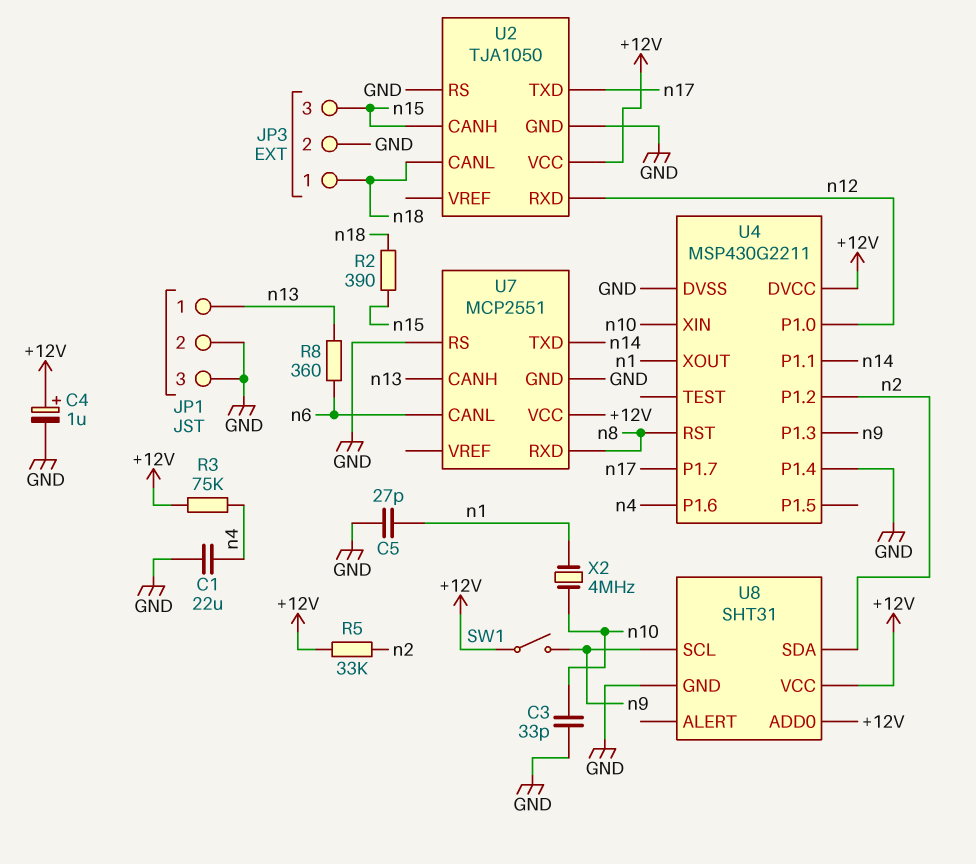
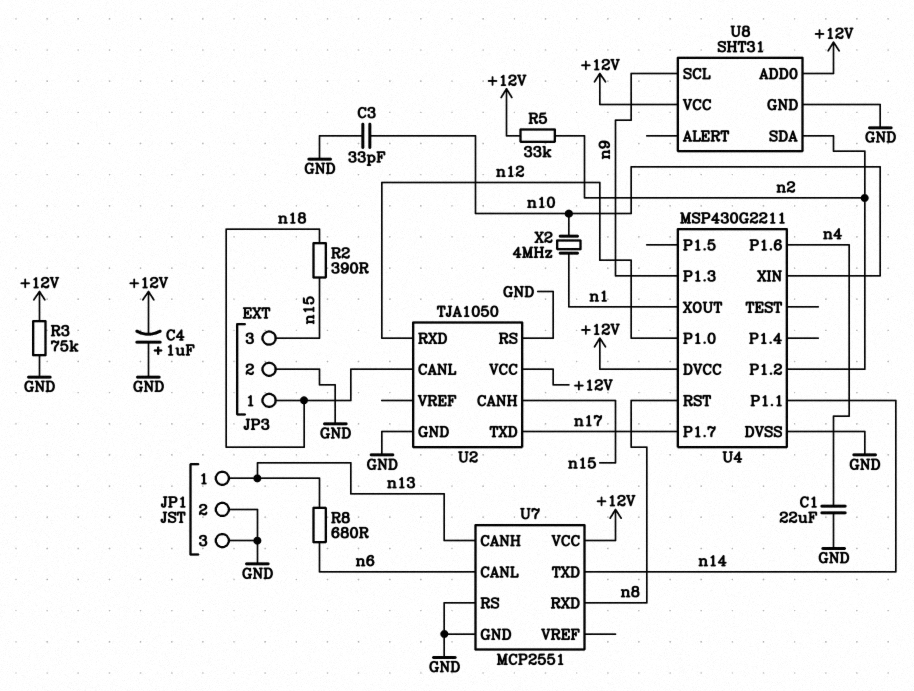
C4: 1uF (plus +12V, minus GND) -> 1uF (plus GND, minus +12V)
C5: 27pF (GND, n1) -> none
R3: 75k (+12V, n4) -> 75k (+12V, GND)
R8: 360 (n6, n13) -> 680 (n6, n13)
SW1: switch (+12V, n9) -> none
U4 pin P1.4: GND -> none

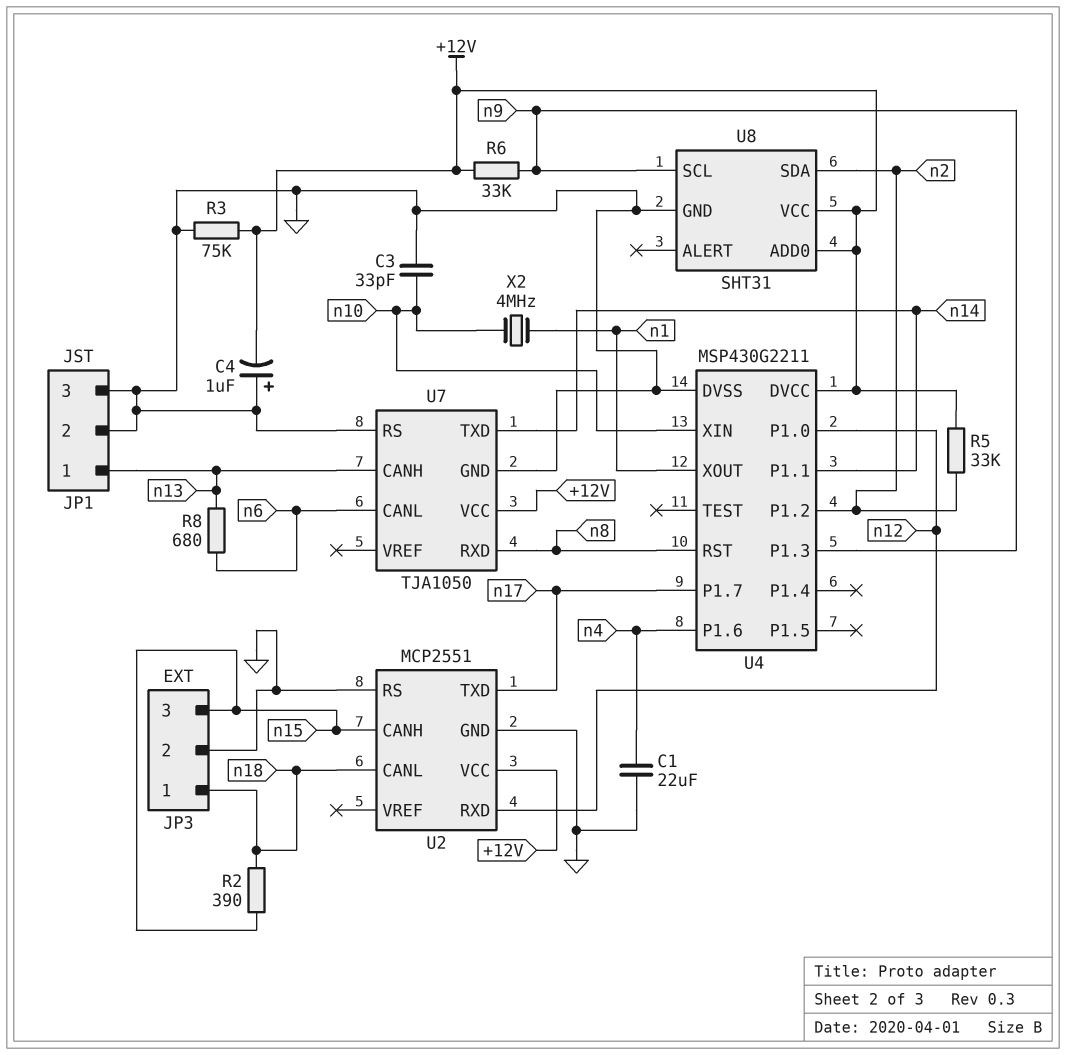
R6: none -> 33k (+12V, n9)
U2: TJA1050 -> MCP2551
U7: MCP2551 -> TJA1050

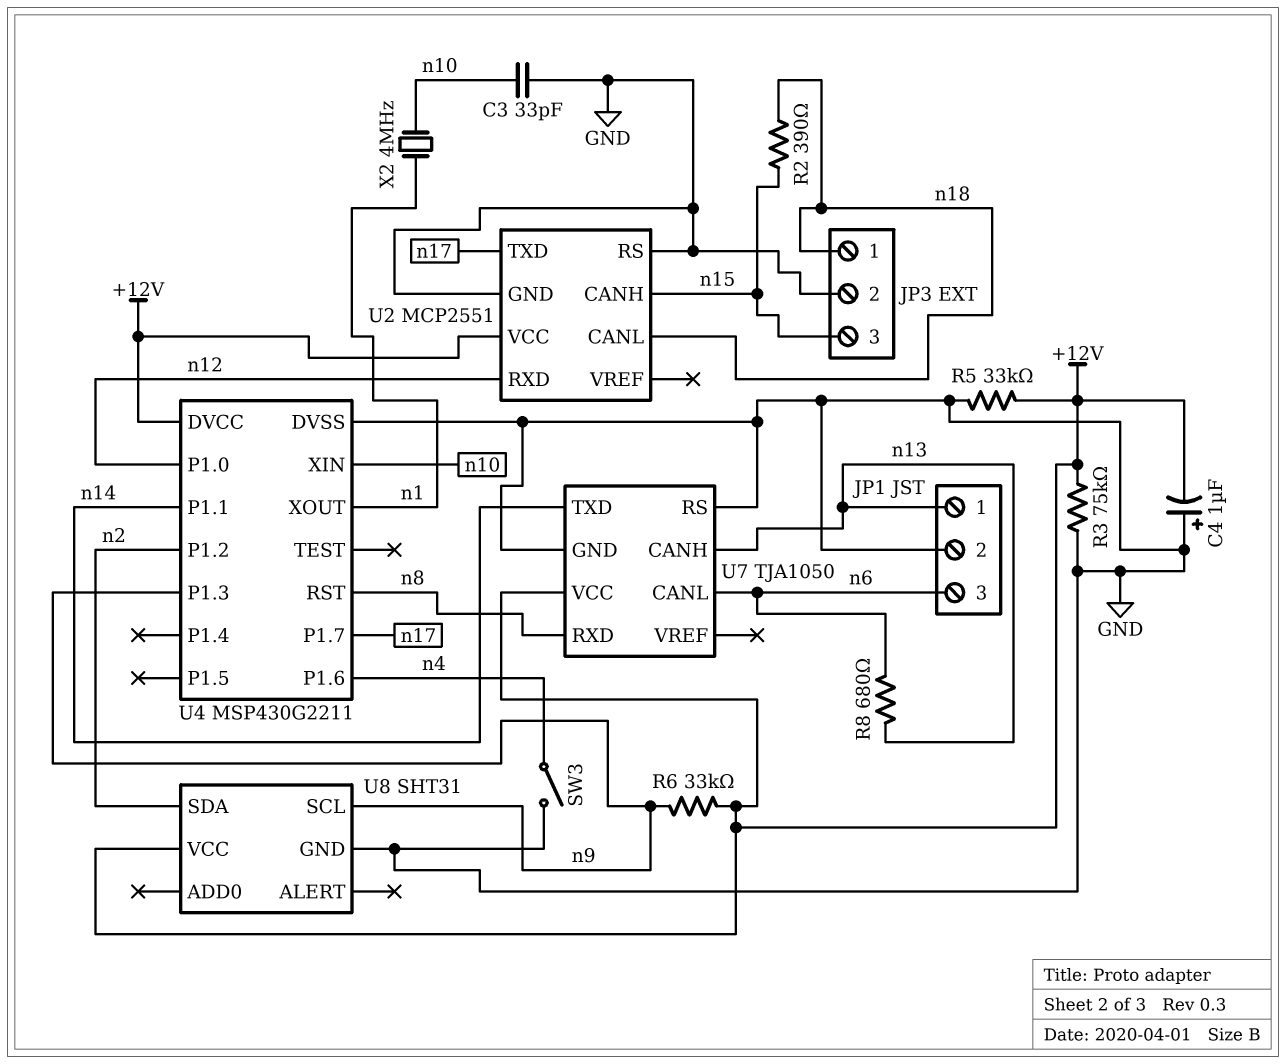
C1: 22uF (GND, n4) -> none
JP1 pin 3: GND -> n6
R5: 33k (+12V, n2) -> 33k (+12V, GND)
SW3: none -> switch (GND, n4)
U8 pin ADD0: +12V -> none

